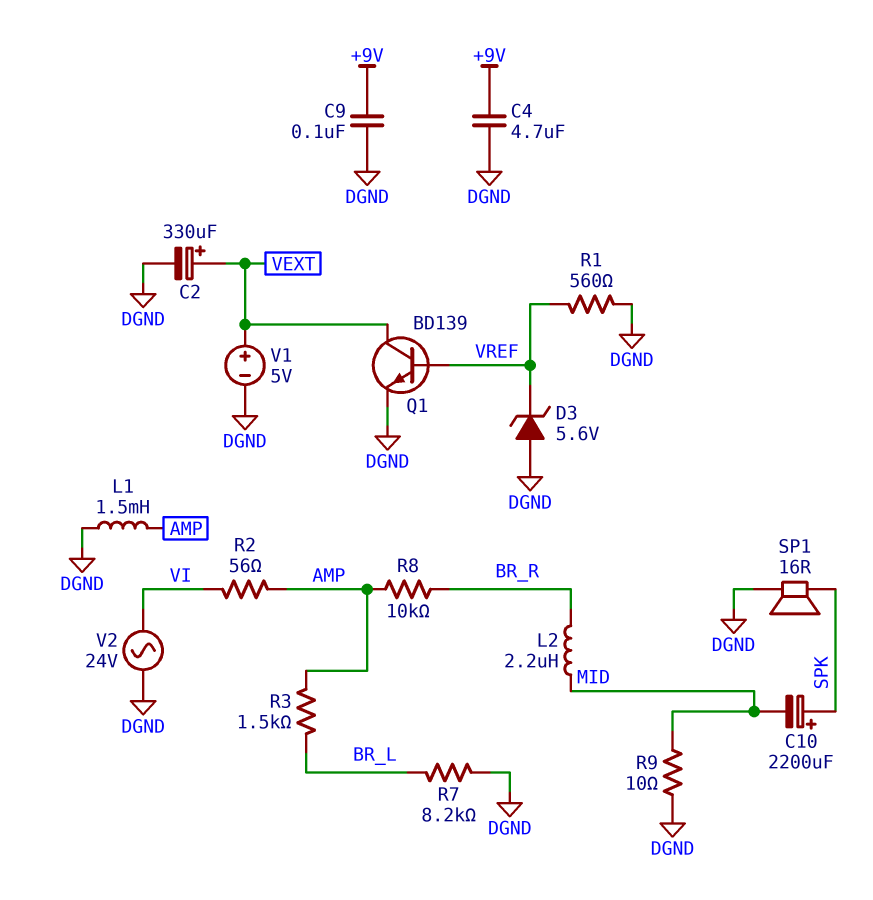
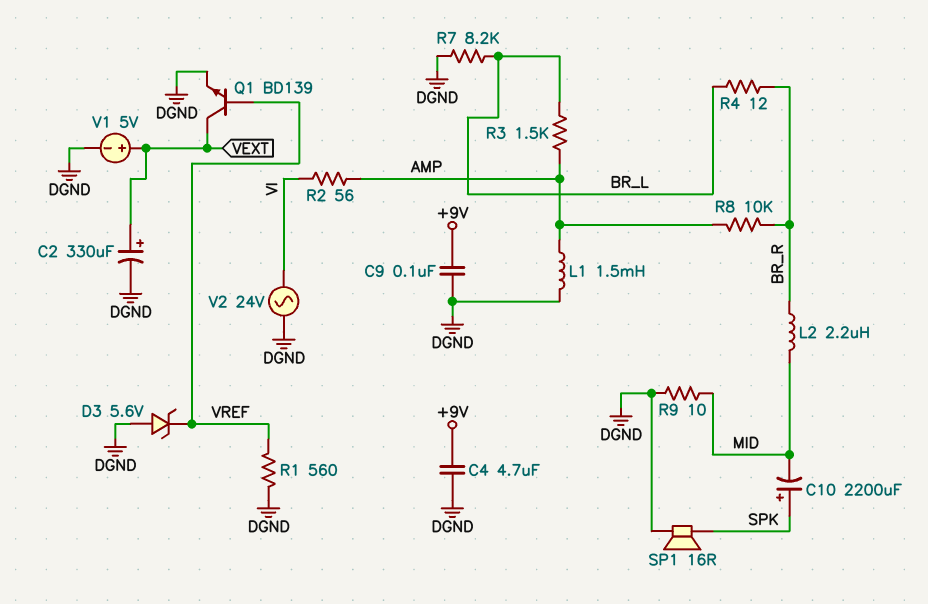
R4: none -> 12 (BR_L, BR_R)

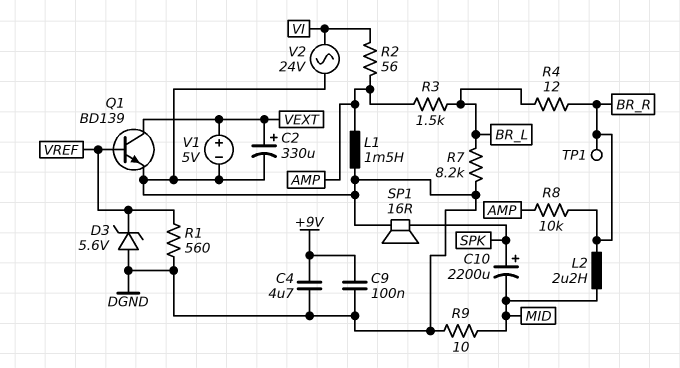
TP1: none -> test point (BR_R)

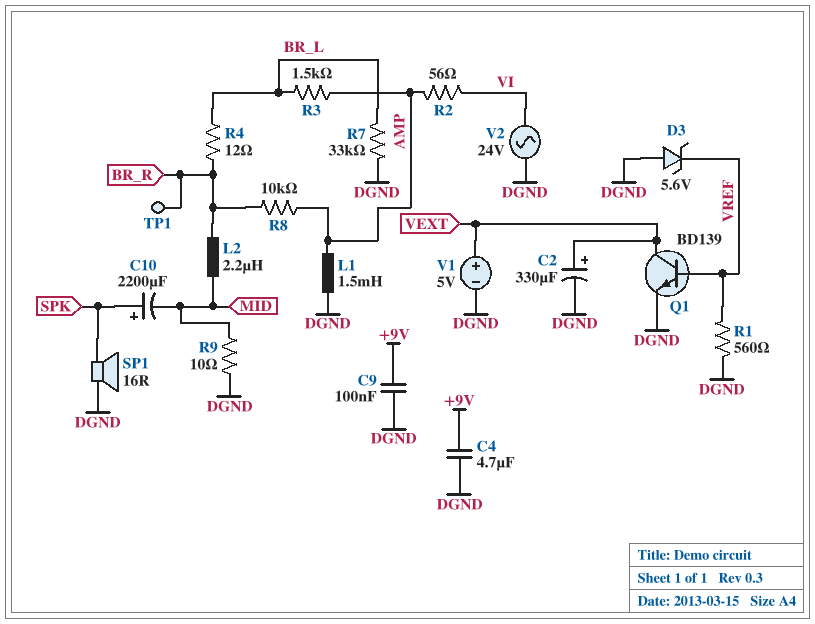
R7: 8.2k (BR_L, DGND) -> 33k (BR_L, DGND)

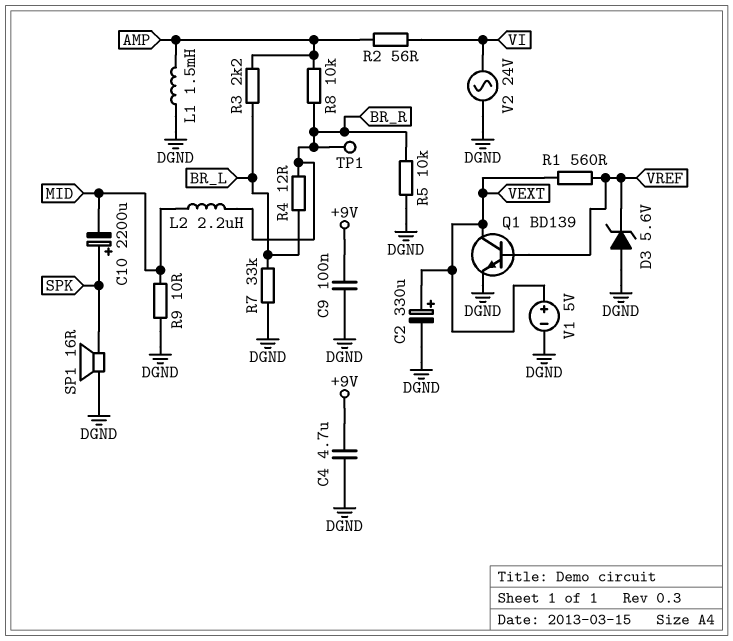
R1: 560 (DGND, VREF) -> 560 (VEXT, VREF)
R3: 1.5k (AMP, BR_L) -> 2.2k (AMP, BR_L)
R5: none -> 10k (BR_R, DGND)

